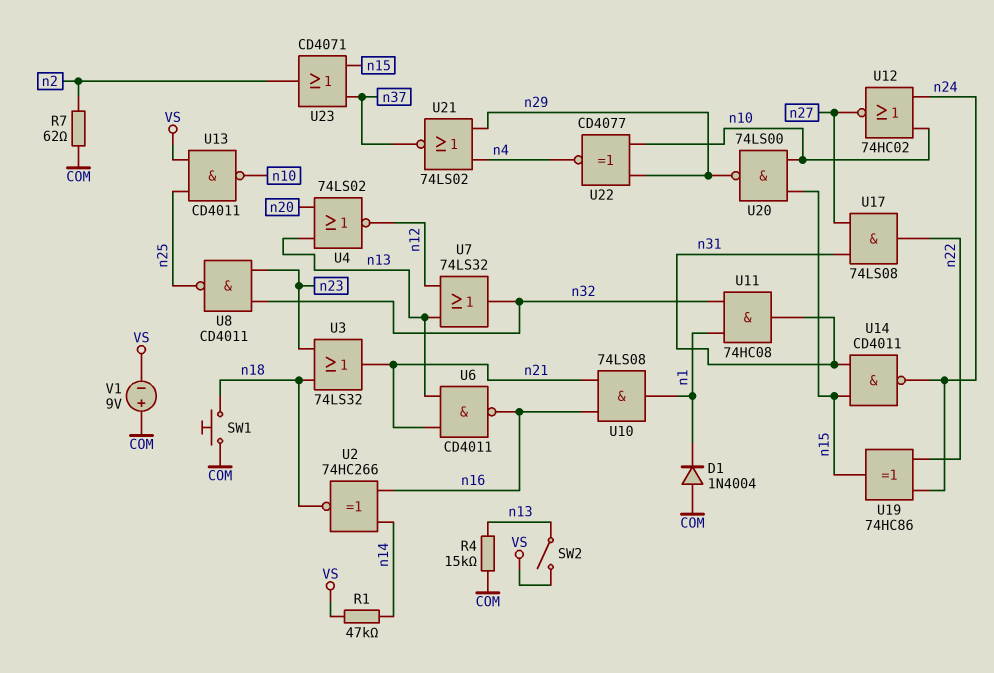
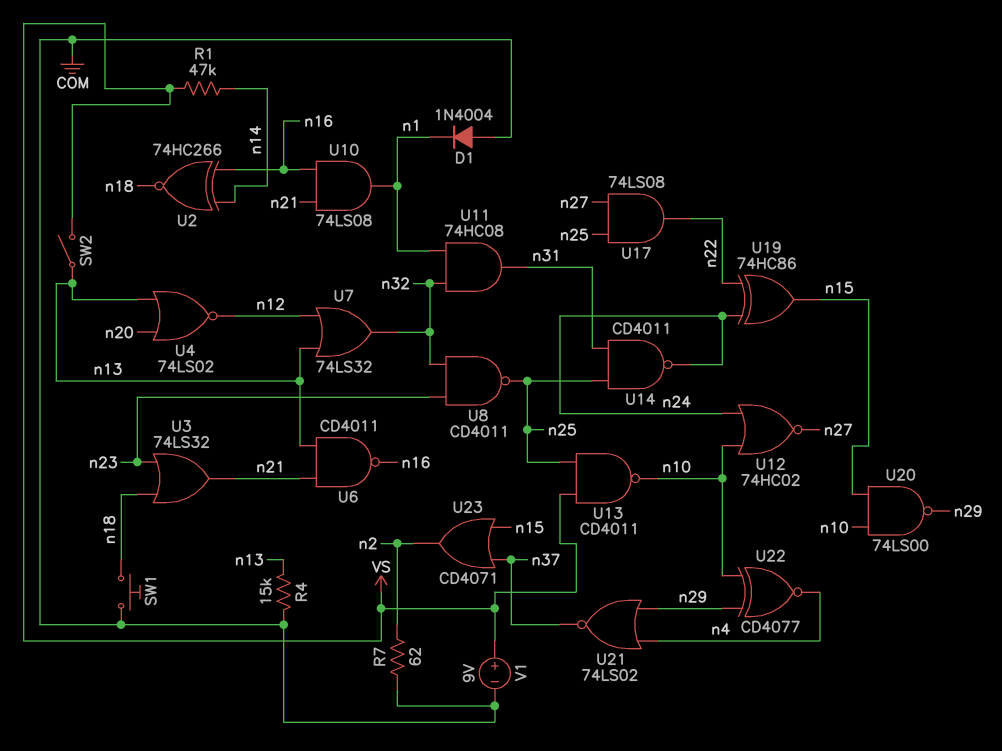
U14: NAND CD4011 (in n15, in n31, out n24) -> NAND CD4011 (in n25, in n31, out n24)
U17: AND 74LS08 (in n27, in n31, out n22) -> AND 74LS08 (in n25, in n27, out n22)
V1: 9V (plus COM, minus VS) -> 9V (plus VS, minus COM)

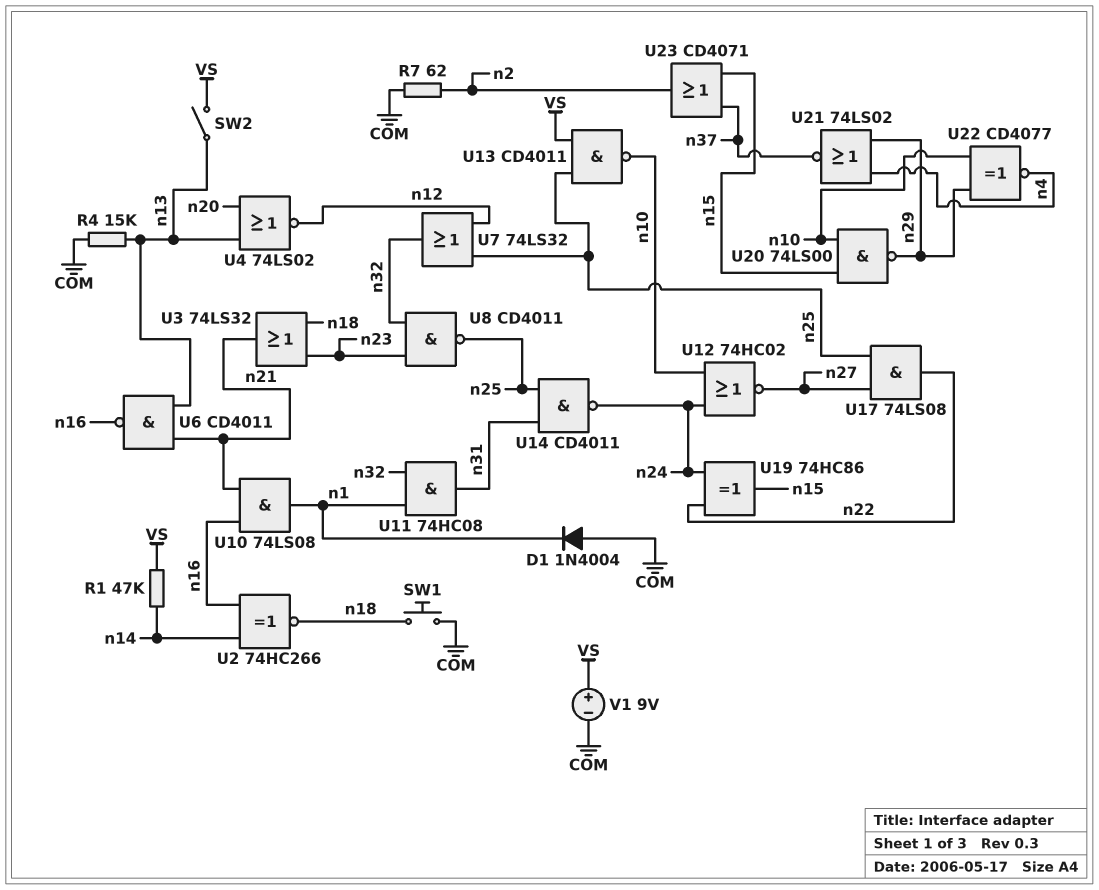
U7: OR 74LS32 (in n12, in n13, out n32) -> OR 74LS32 (in n12, in n25, out n32)

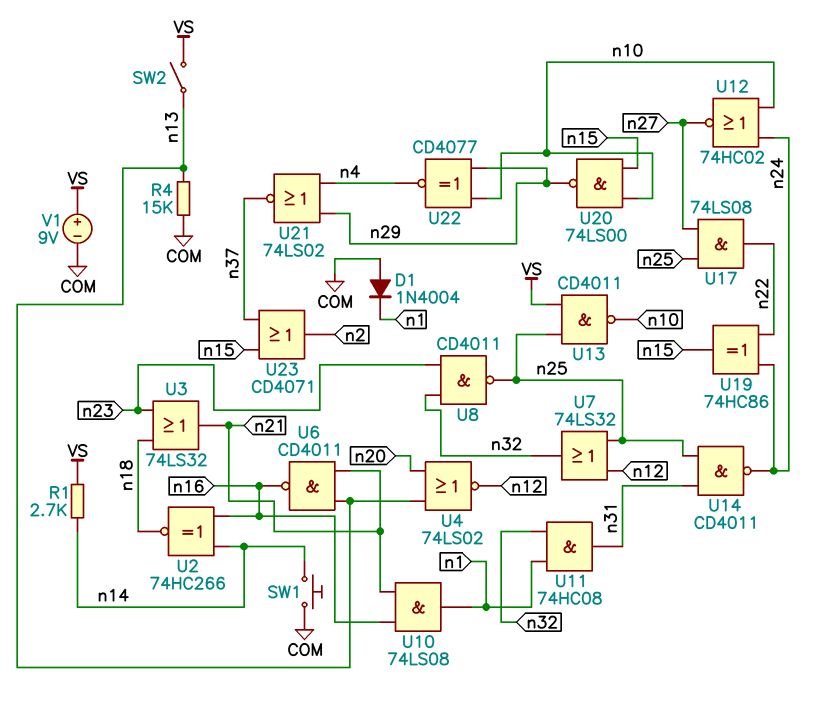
R1: 47k (VS, n14) -> 2.7k (VS, n14)
R7: 62 (COM, n2) -> none
SW1: button (COM, n18) -> button (COM, n14)

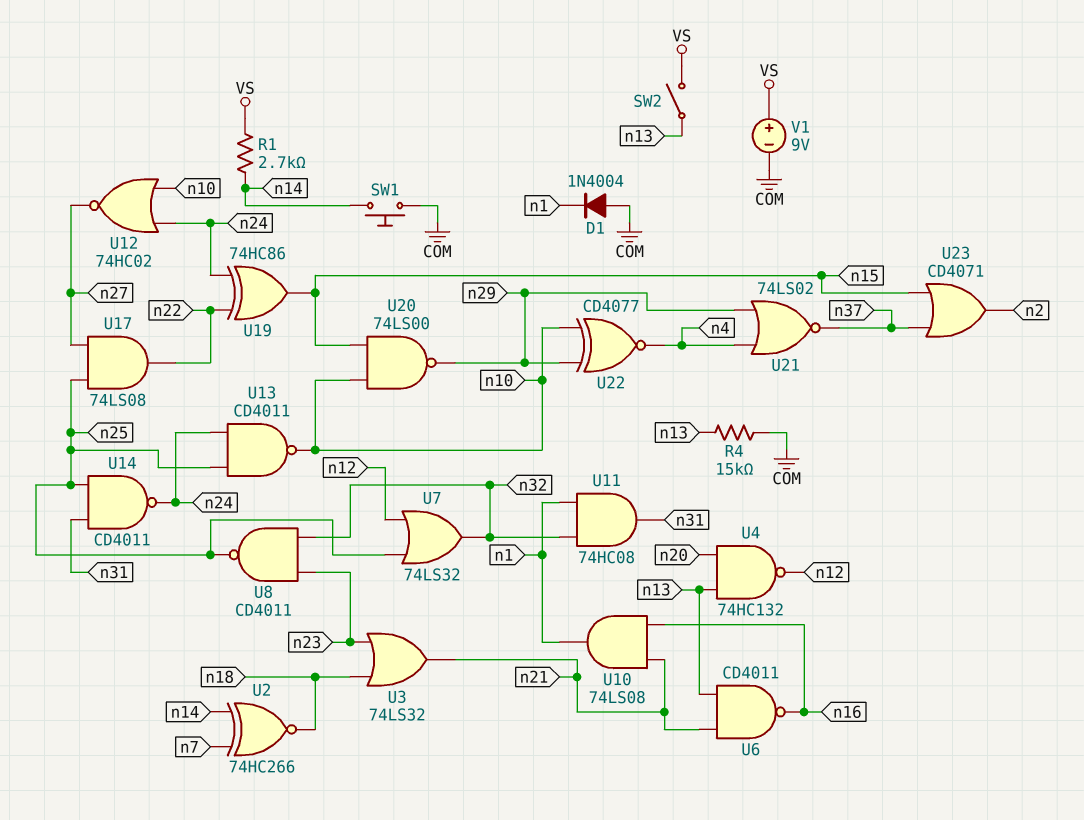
U2: XNOR 74HC266 (in n14, in n16, out n18) -> XNOR 74HC266 (in n7, in n14, out n18)
U4: NOR 74LS02 (in n13, in n20, out n12) -> NAND 74HC132 (in n13, in n20, out n12)
U13: NAND CD4011 (in VS, in n25, out n10) -> NAND CD4011 (in n24, in n25, out n10)

